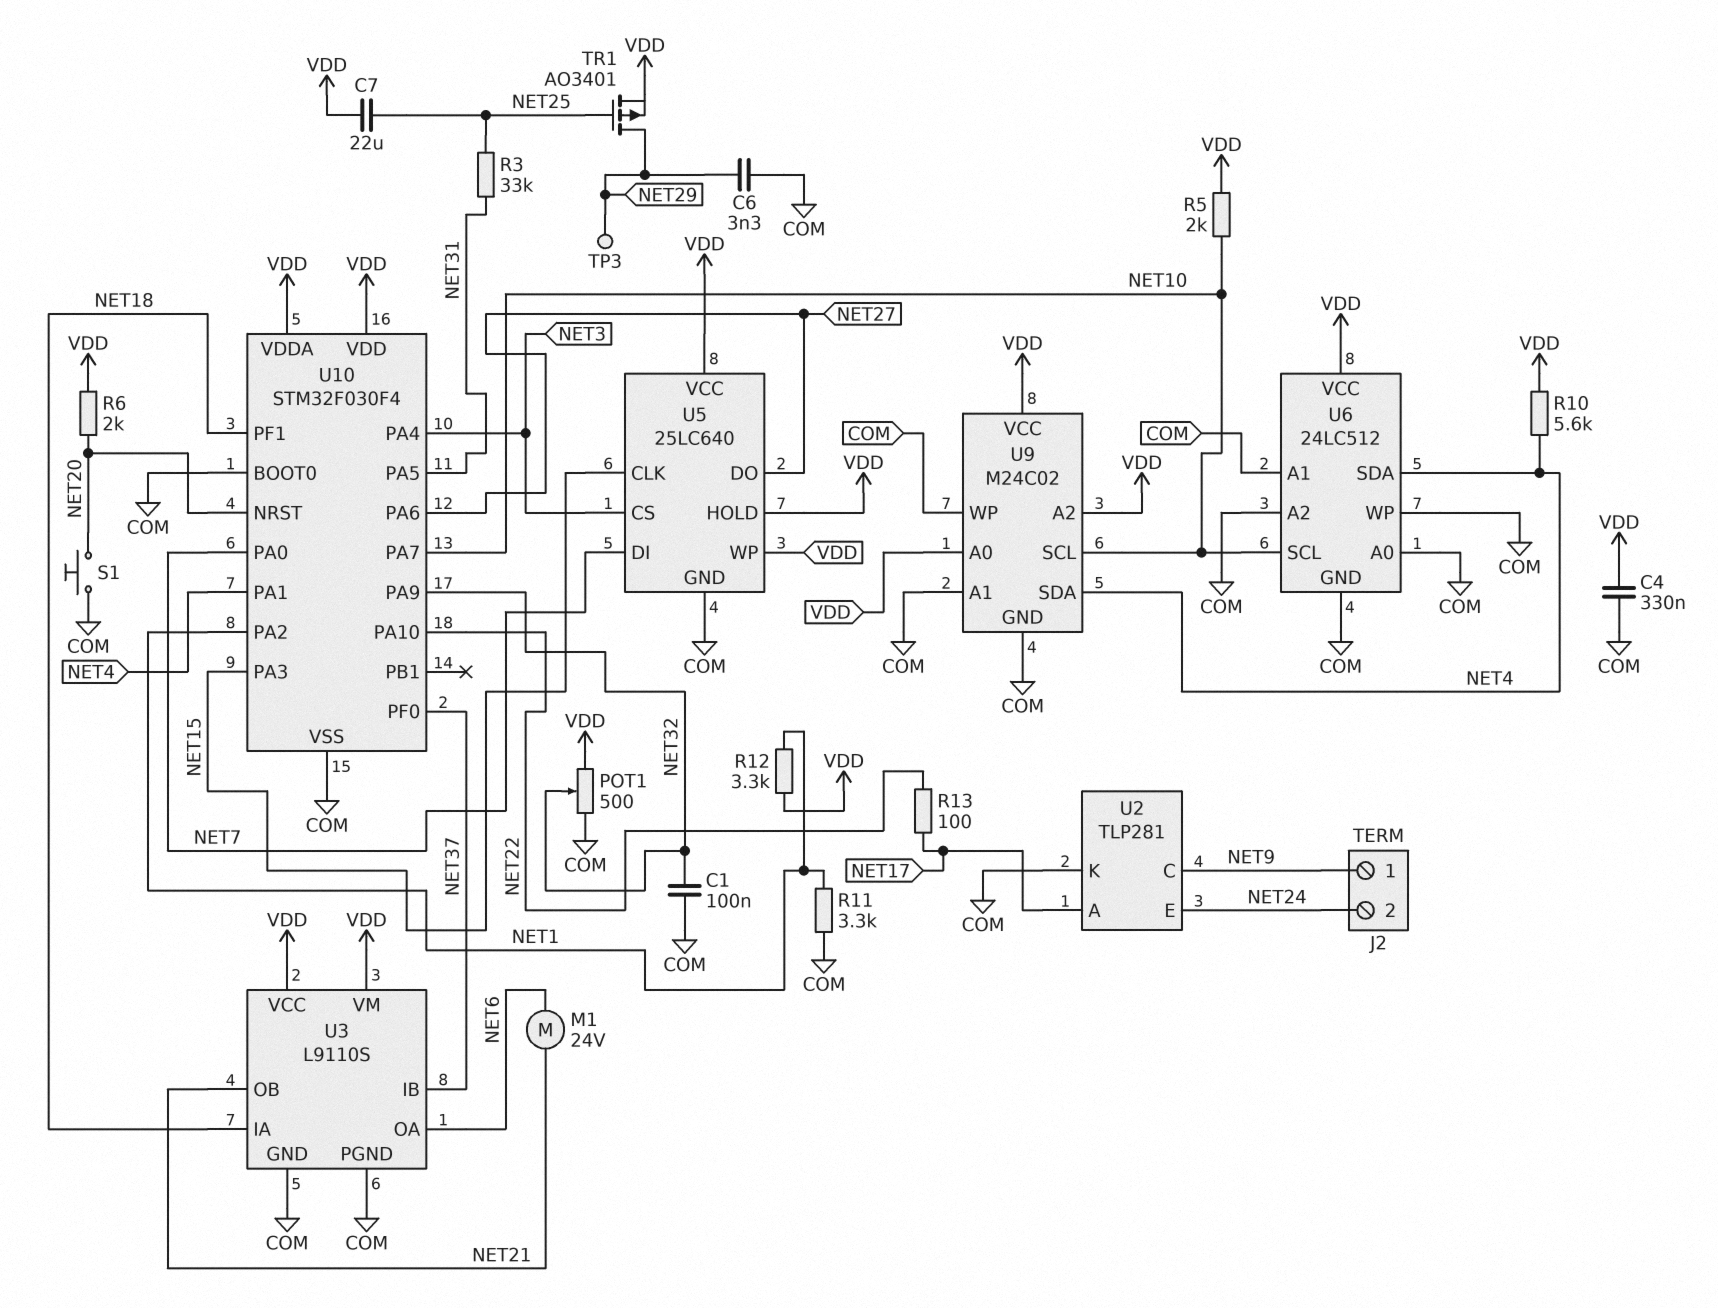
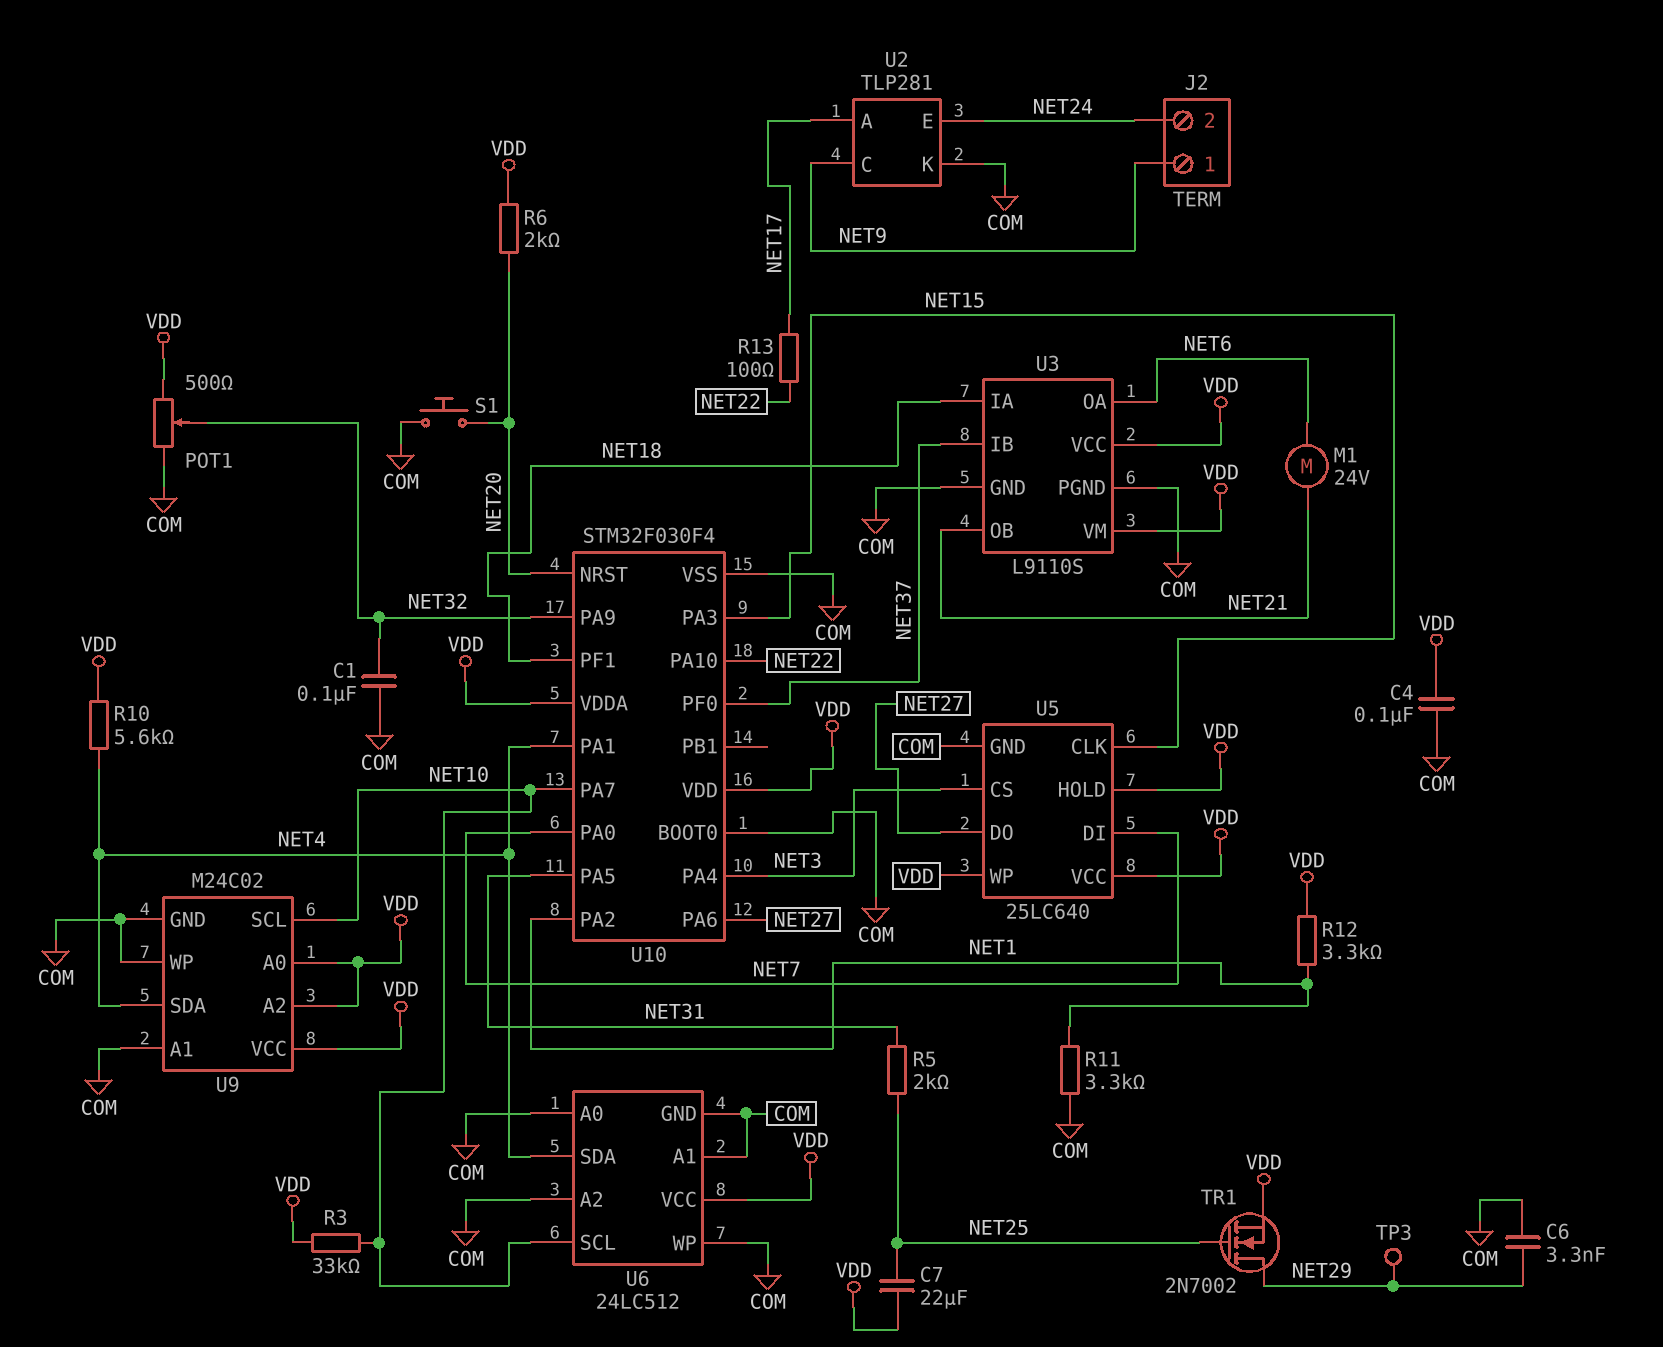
C4: 330nF (COM, VDD) -> 100nF (COM, VDD)
R3: 33k (NET25, NET31) -> 33k (NET10, VDD)
R5: 2k (NET10, VDD) -> 2k (NET25, NET31)
TR1: PMOS AO3401 (G NET25, D NET29, S VDD) -> NMOS 2N7002 (G NET25, D NET29, S VDD)

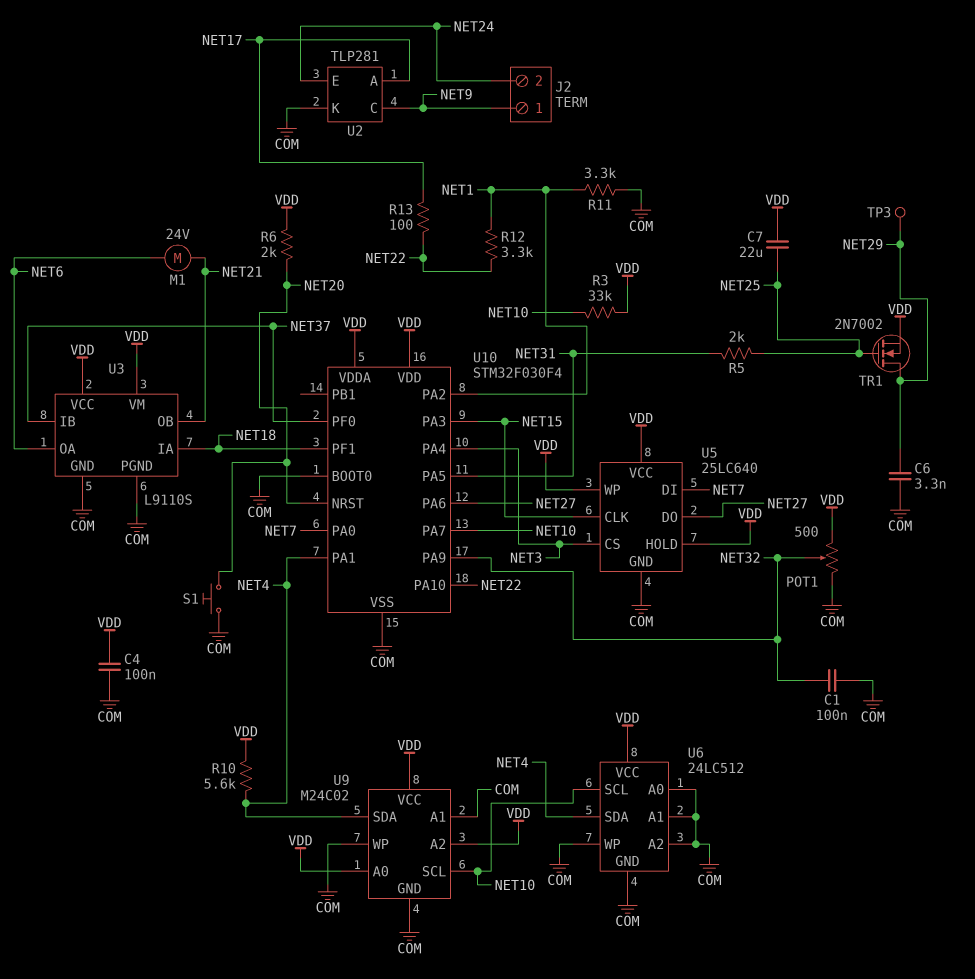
R12: 3.3k (NET1, VDD) -> 3.3k (NET1, NET22)

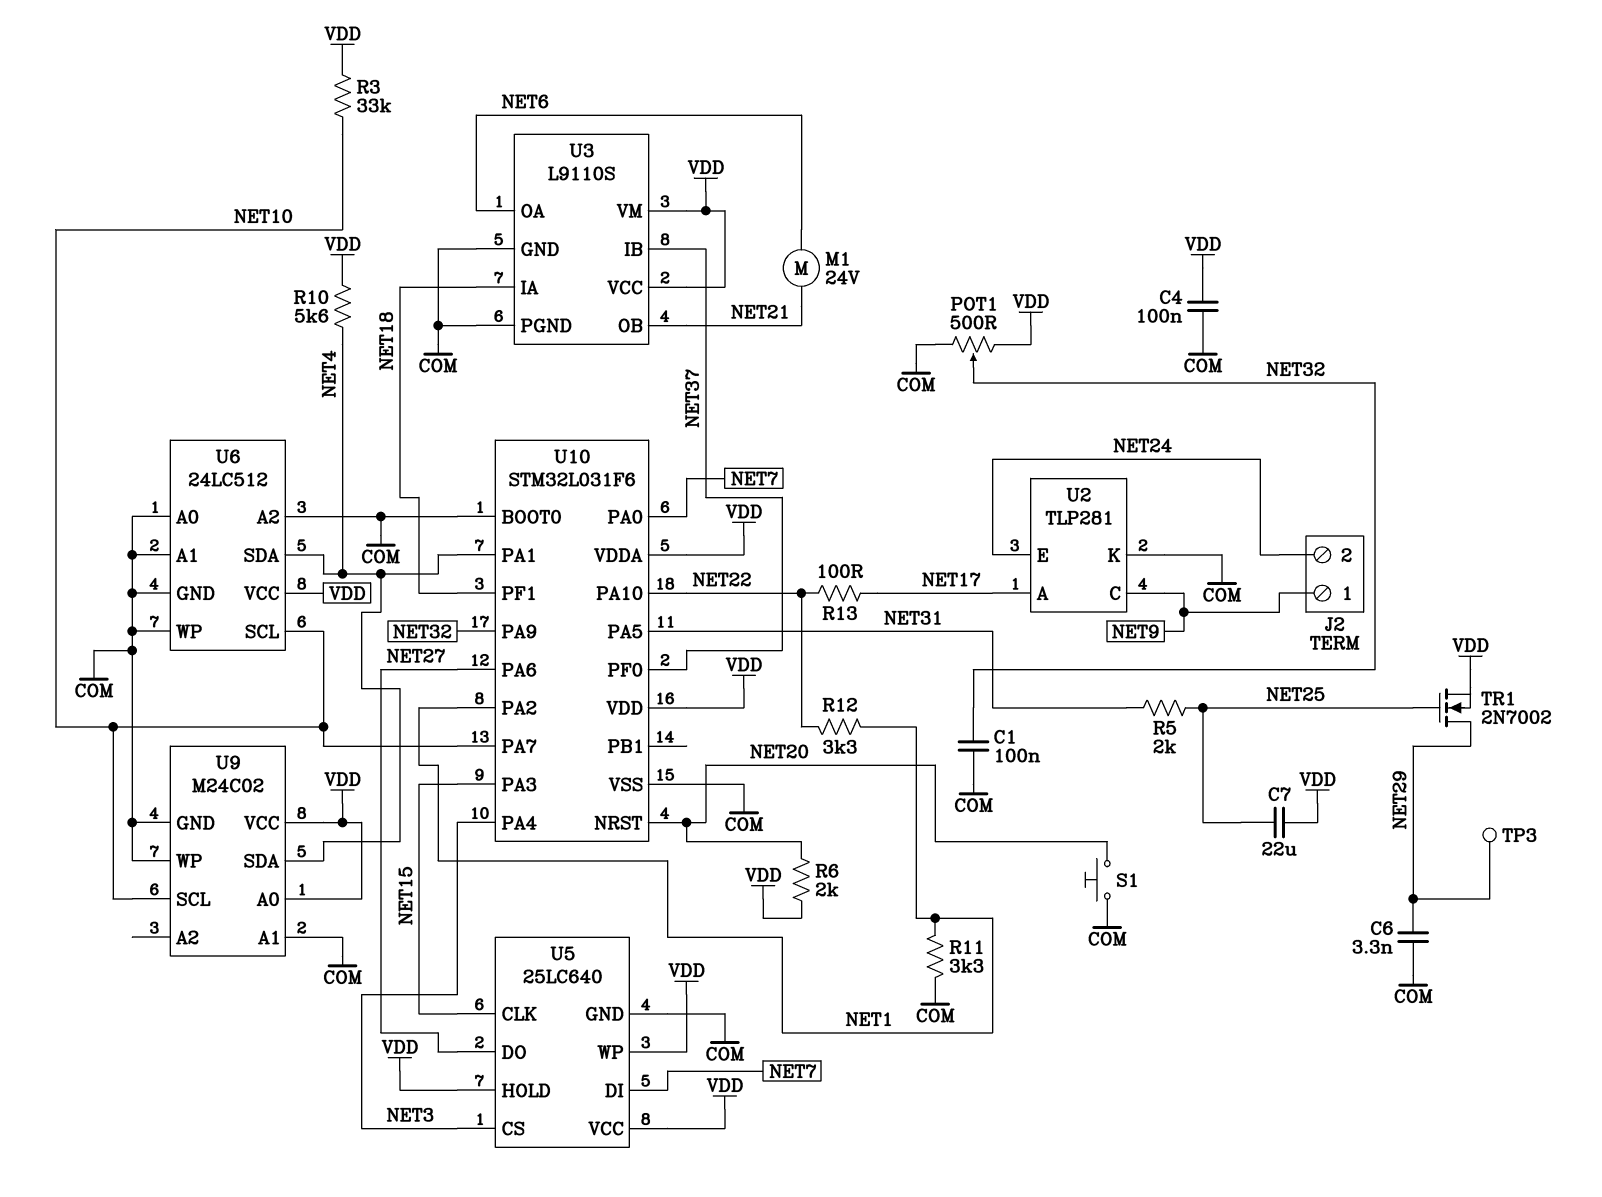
U9 pin A2: VDD -> none
U10: STM32F030F4 -> STM32L031F6

